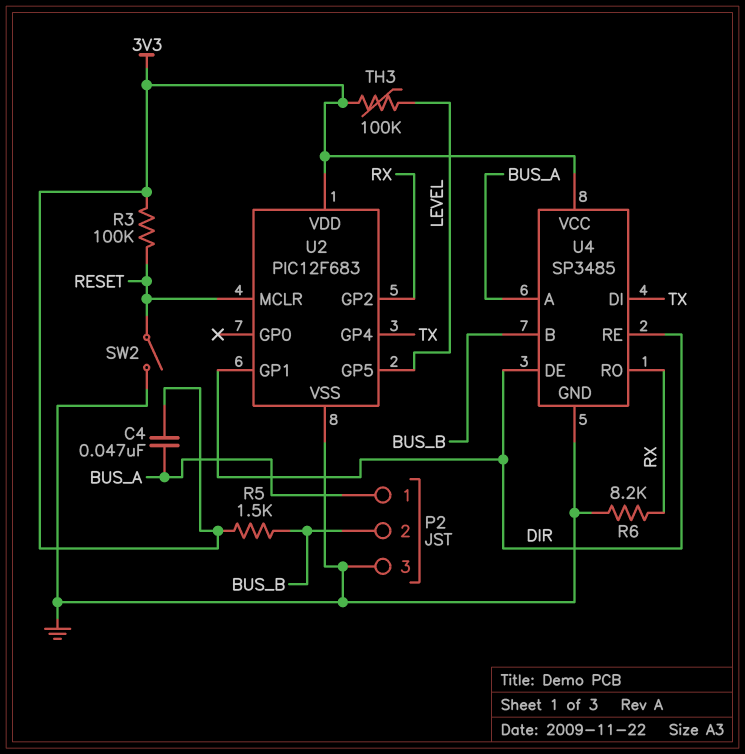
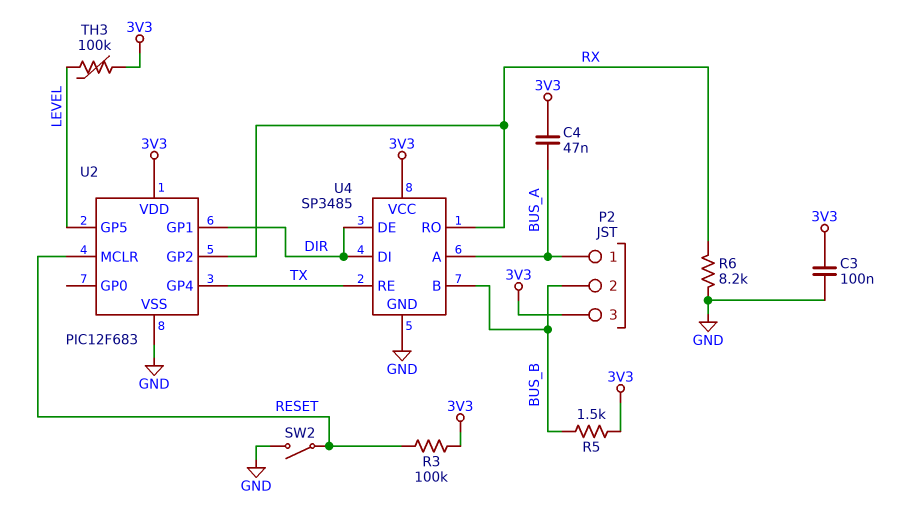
C3: none -> 100nF (3V3, GND)
P2 pin 3: GND -> 3V3
U4 pin DI: TX -> DIR
U4 pin RE: DIR -> TX

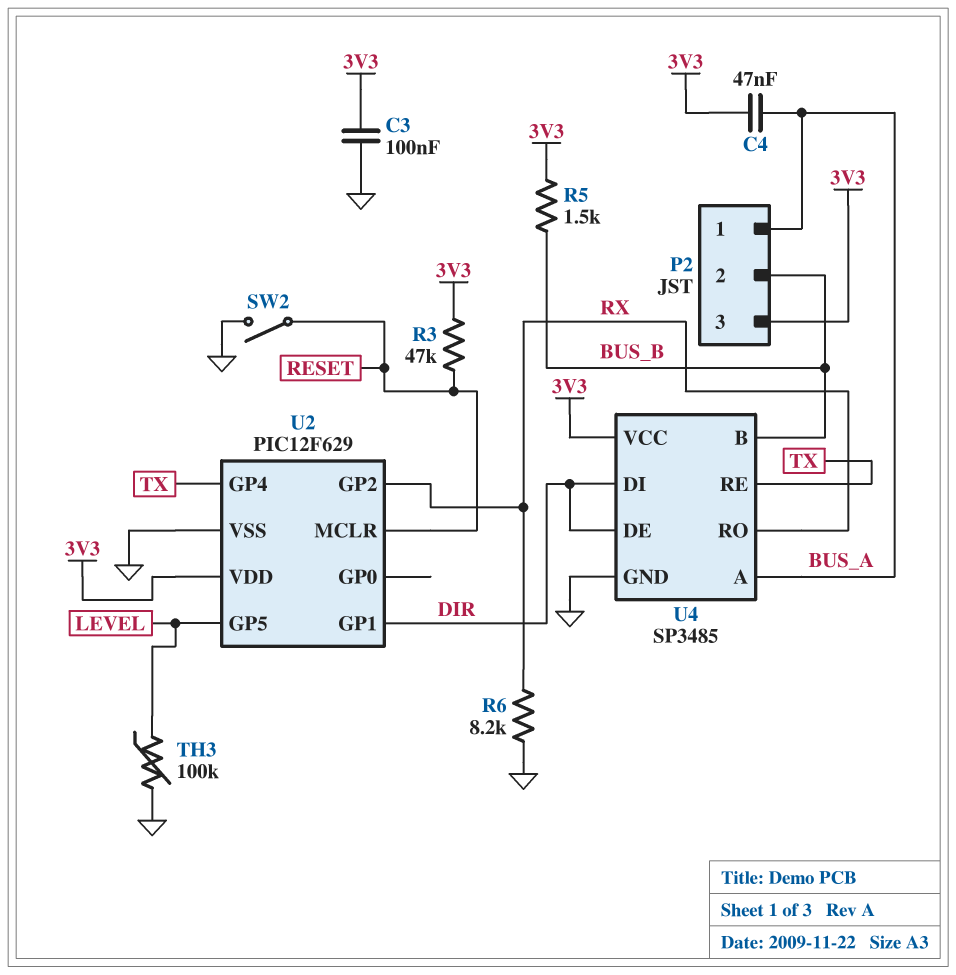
R3: 100k (3V3, RESET) -> 47k (3V3, RESET)
TH3: 100k (3V3, LEVEL) -> 100k (GND, LEVEL)
U2: PIC12F683 -> PIC12F629

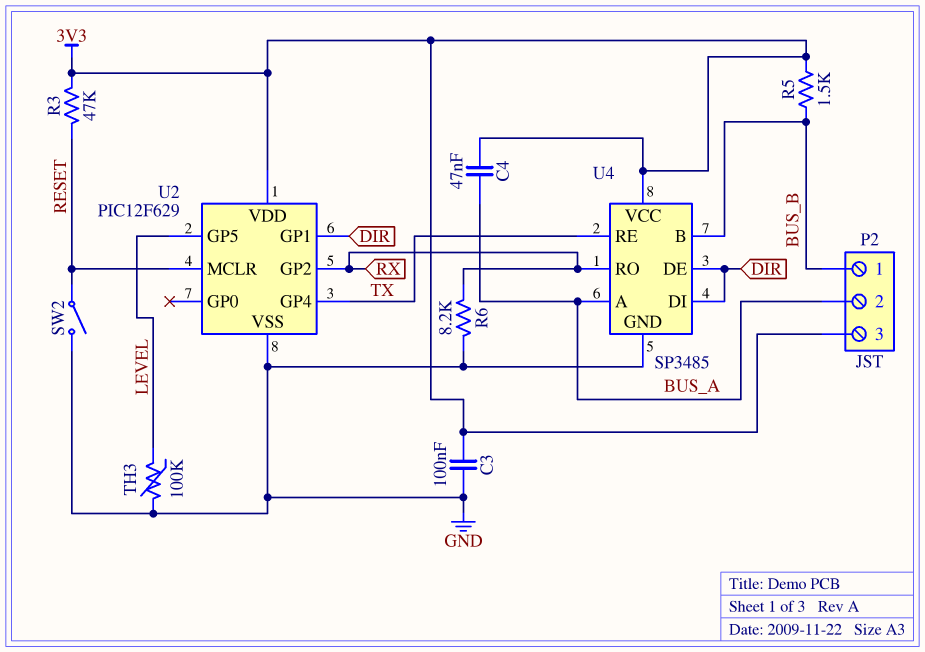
P2 pin 1: BUS_A -> BUS_B
P2 pin 2: BUS_B -> BUS_A

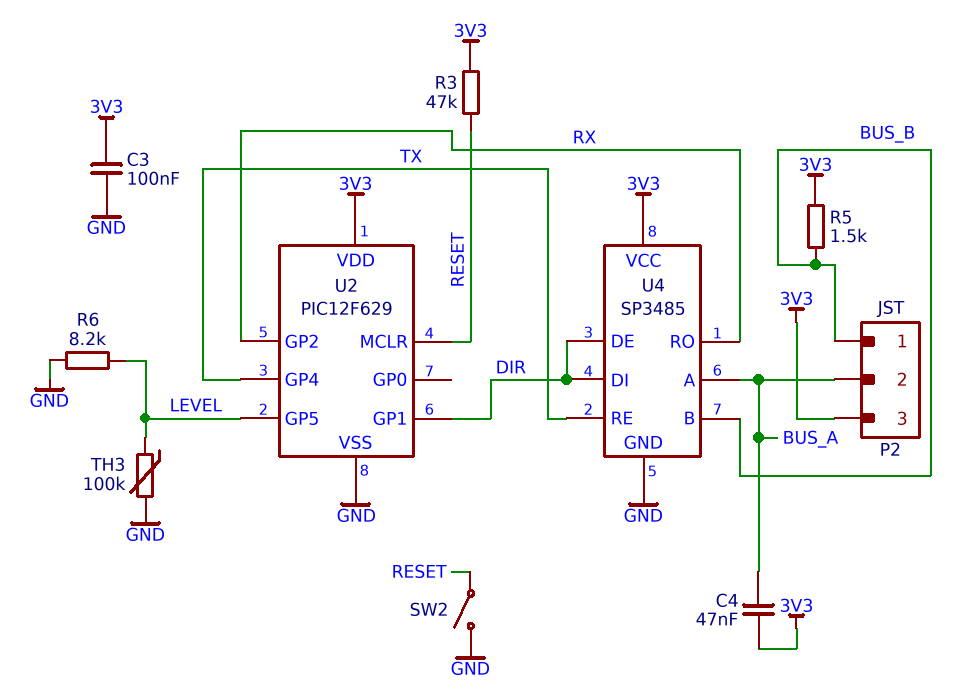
R6: 8.2k (GND, RX) -> 8.2k (GND, LEVEL)

